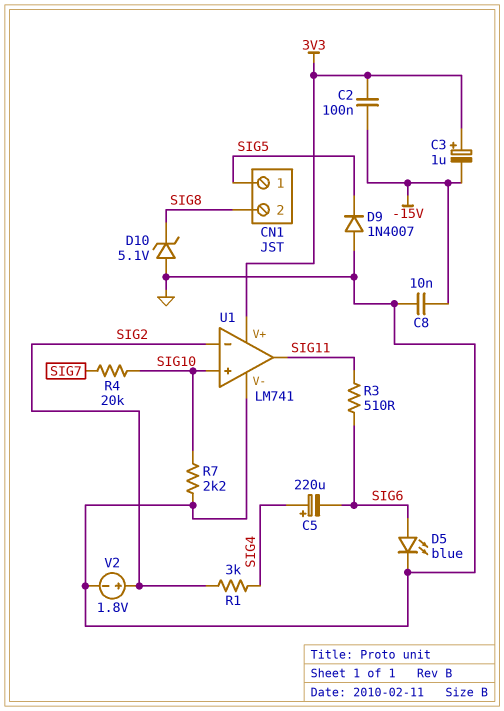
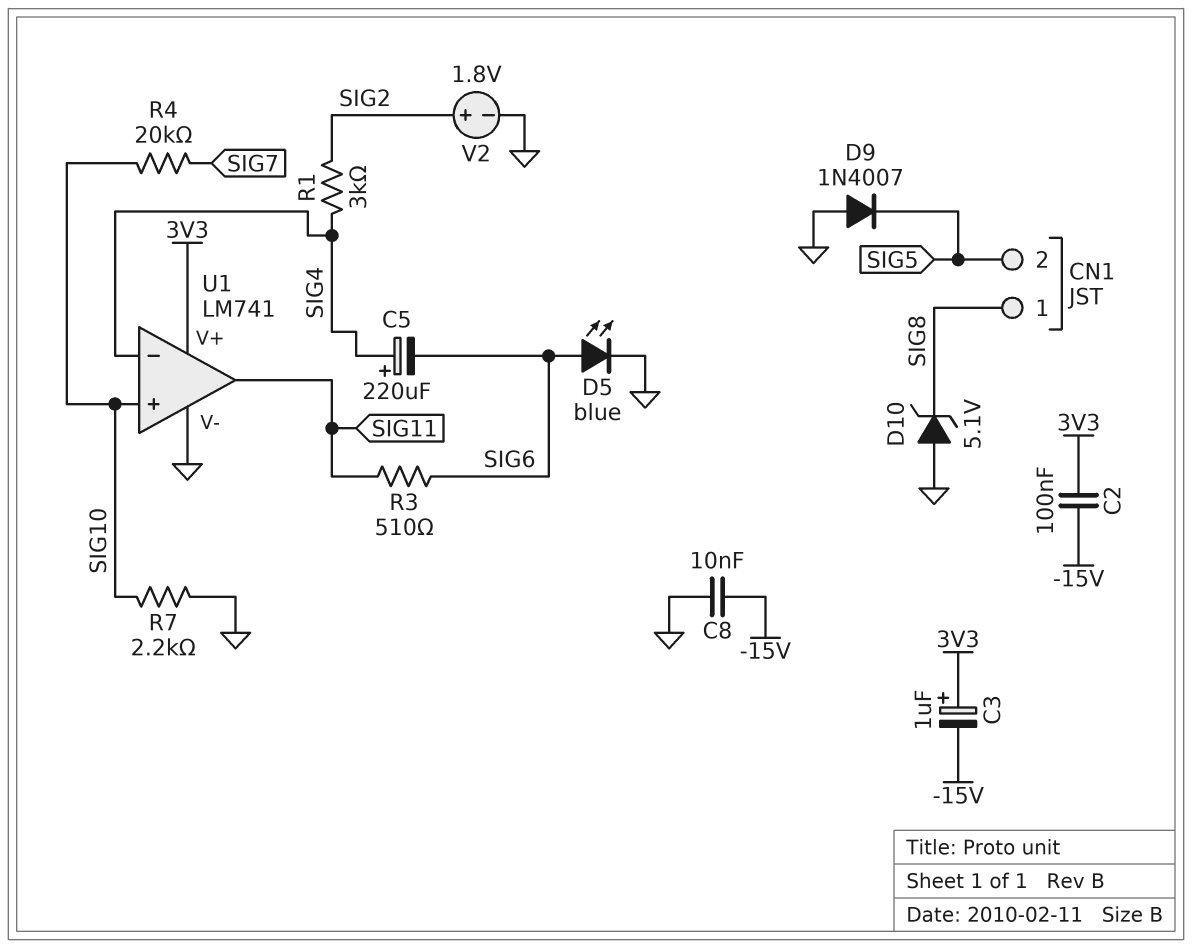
CN1 pin 1: SIG5 -> SIG8
CN1 pin 2: SIG8 -> SIG5
U1 pin in-: SIG2 -> SIG4

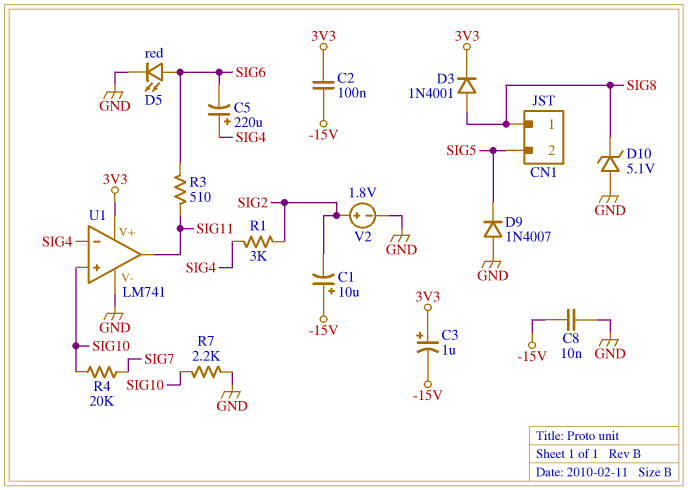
C1: none -> 10uF (plus -15V, minus SIG2)
D3: none -> diode 1N4001 (A SIG8, K 3V3)
D5: LED blue (A SIG6, K GND) -> LED red (A SIG6, K GND)

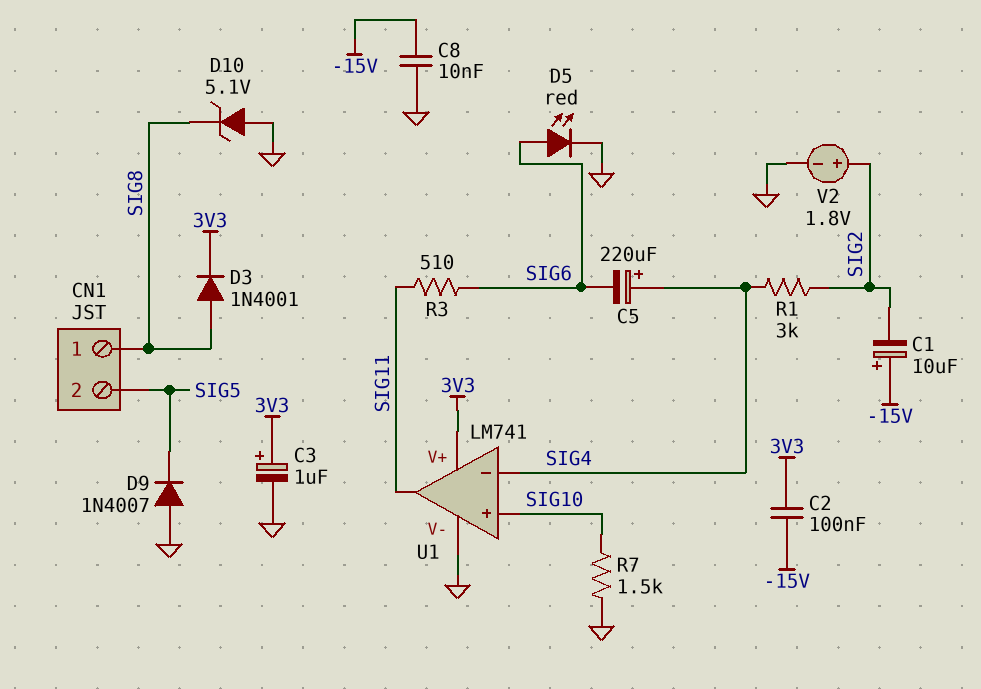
C3: 1uF (plus 3V3, minus -15V) -> 1uF (plus 3V3, minus GND)
R4: 20k (SIG7, SIG10) -> none
R7: 2.2k (GND, SIG10) -> 1.5k (GND, SIG10)

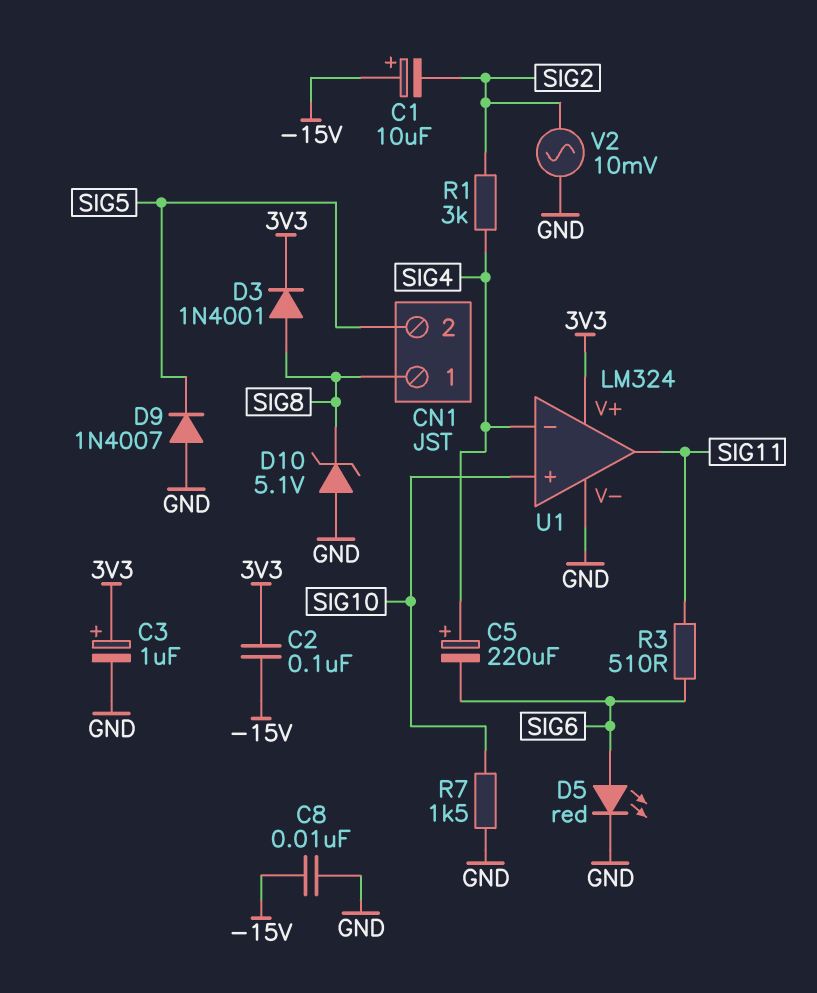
U1: LM741 -> LM324
V2: 1.8V (plus SIG2, minus GND) -> AC 10mV (GND, SIG2)

